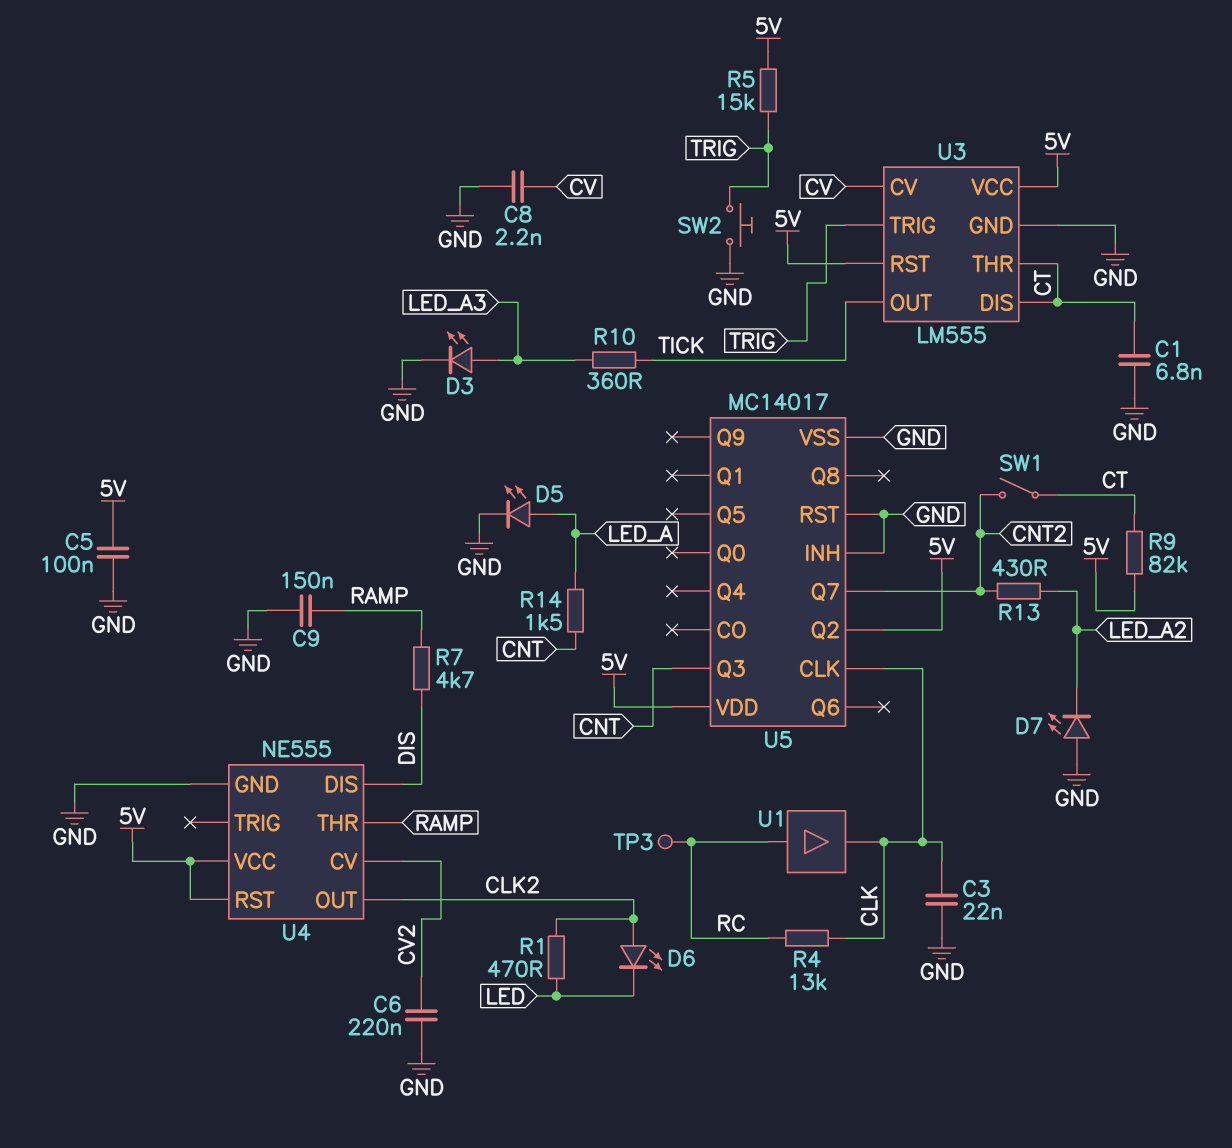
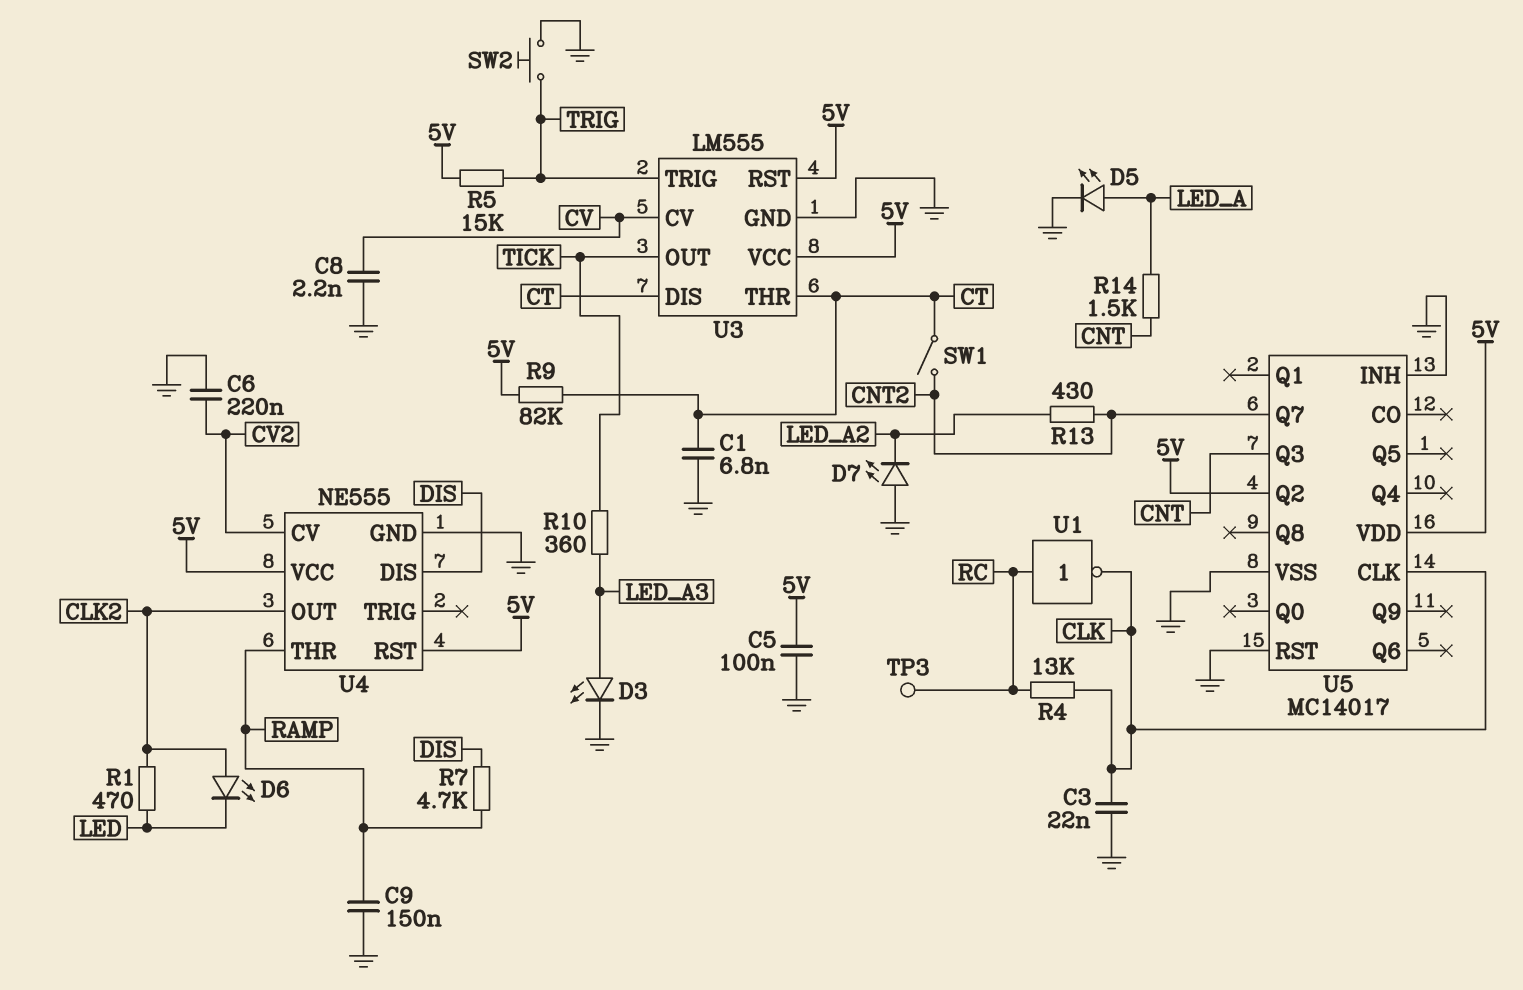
U1: buffer (in RC, out CLK) -> NOT (in RC, out CLK)

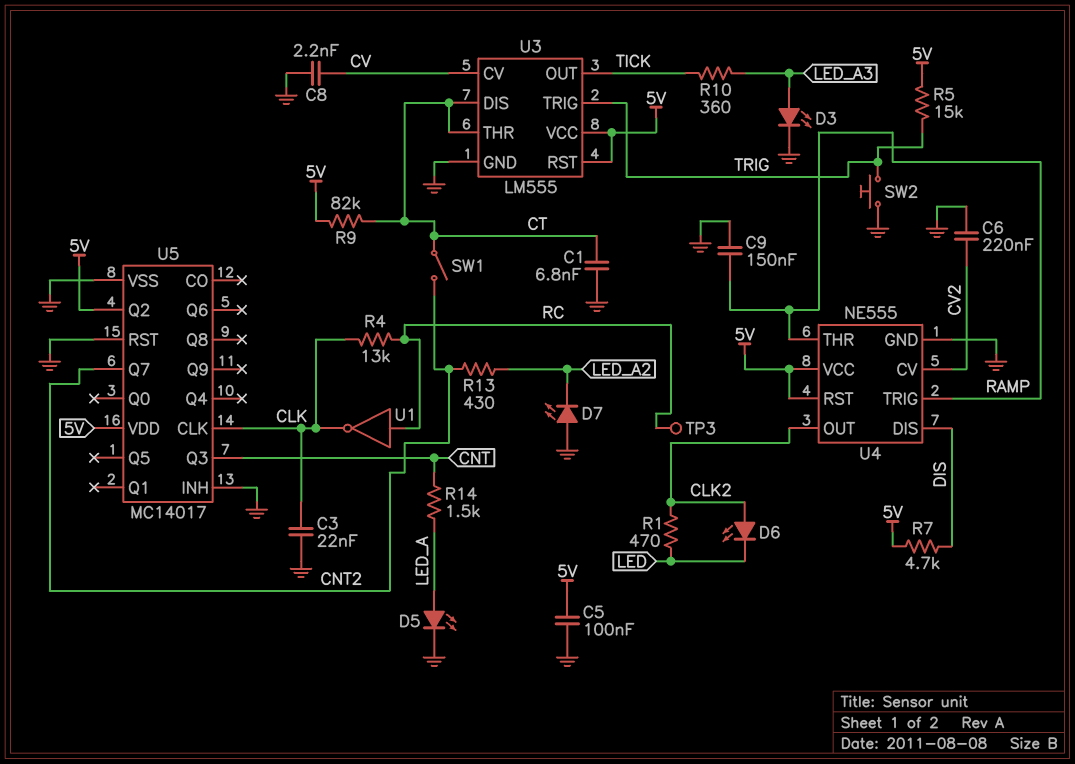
R7: 4.7k (DIS, RAMP) -> 4.7k (5V, DIS)
U4 pin TRIG: none -> RAMP

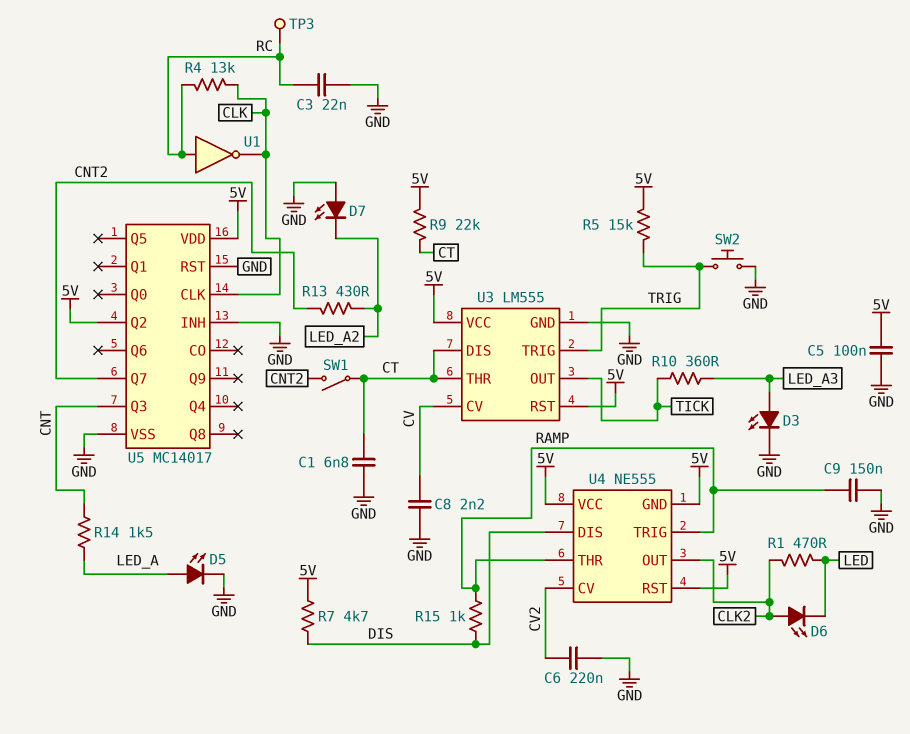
C3: 22nF (CLK, GND) -> 22nF (GND, RC)
R9: 82k (5V, CT) -> 22k (5V, CT)
R15: none -> 1k (DIS, RAMP)
U4 pin GND: GND -> 5V

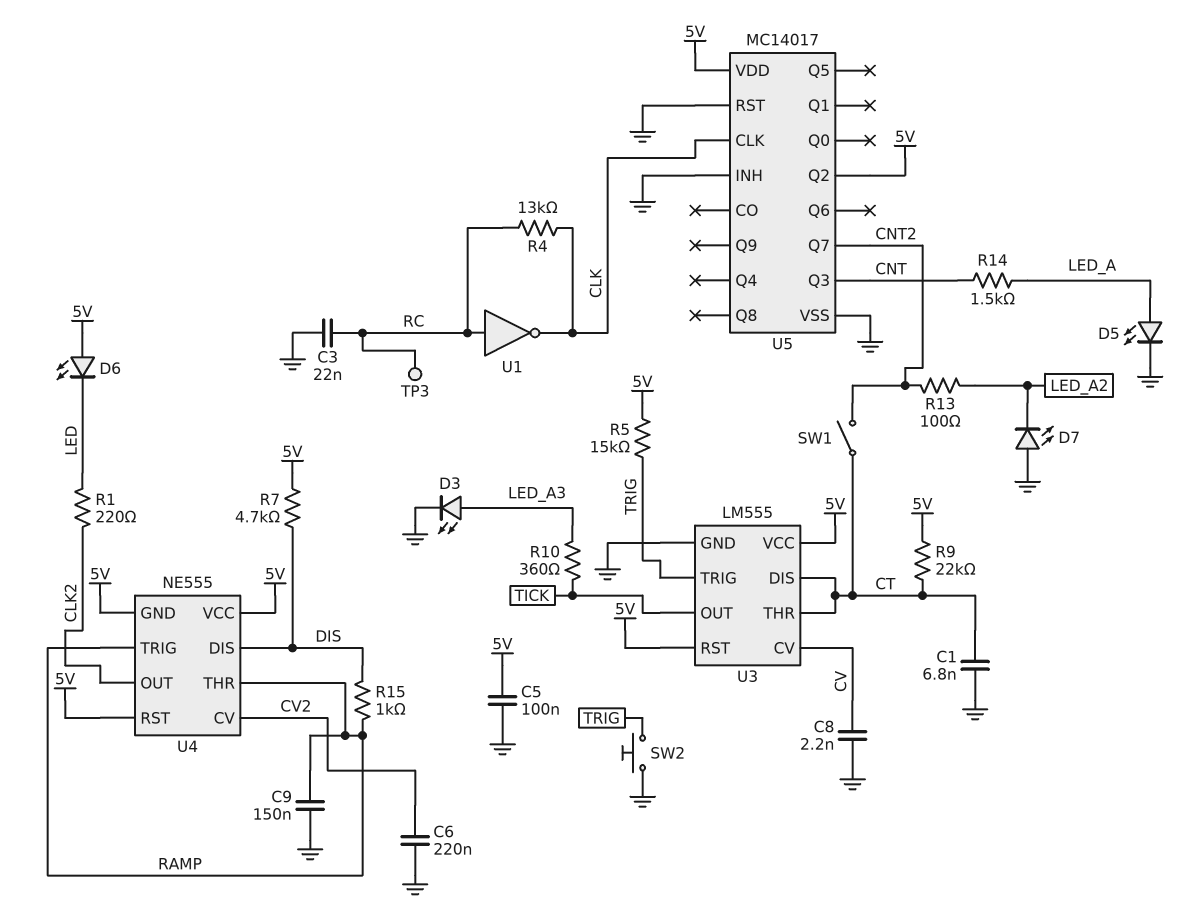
D6: LED (A CLK2, K LED) -> LED (A 5V, K LED)
R1: 470 (CLK2, LED) -> 220 (CLK2, LED)
R13: 430 (CNT2, LED_A2) -> 100 (CNT2, LED_A2)

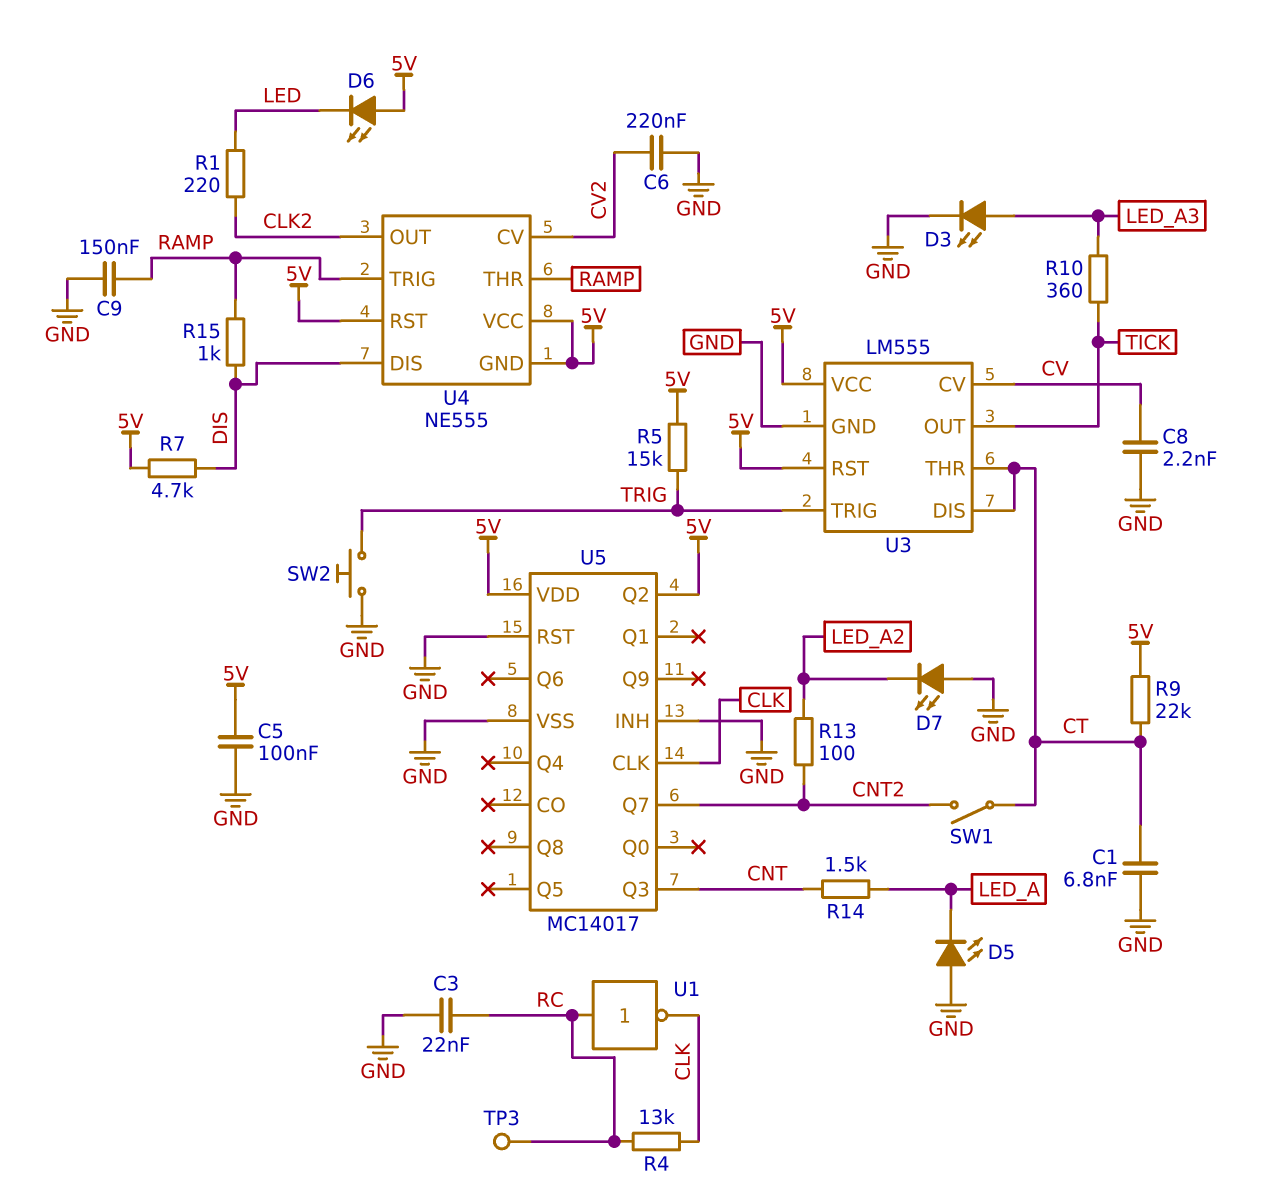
D5: LED (A LED_A, K GND) -> LED (A GND, K LED_A)

